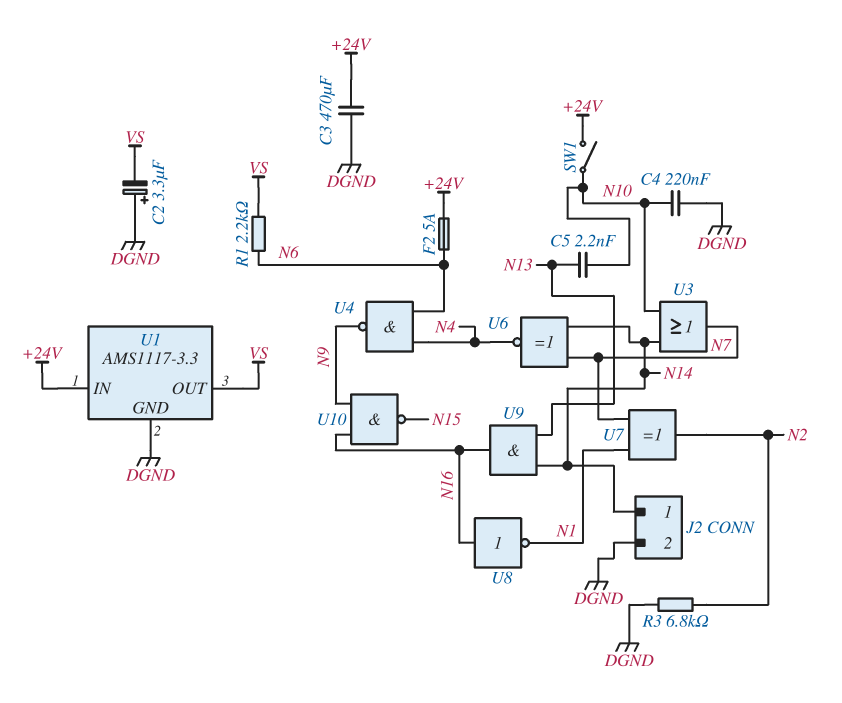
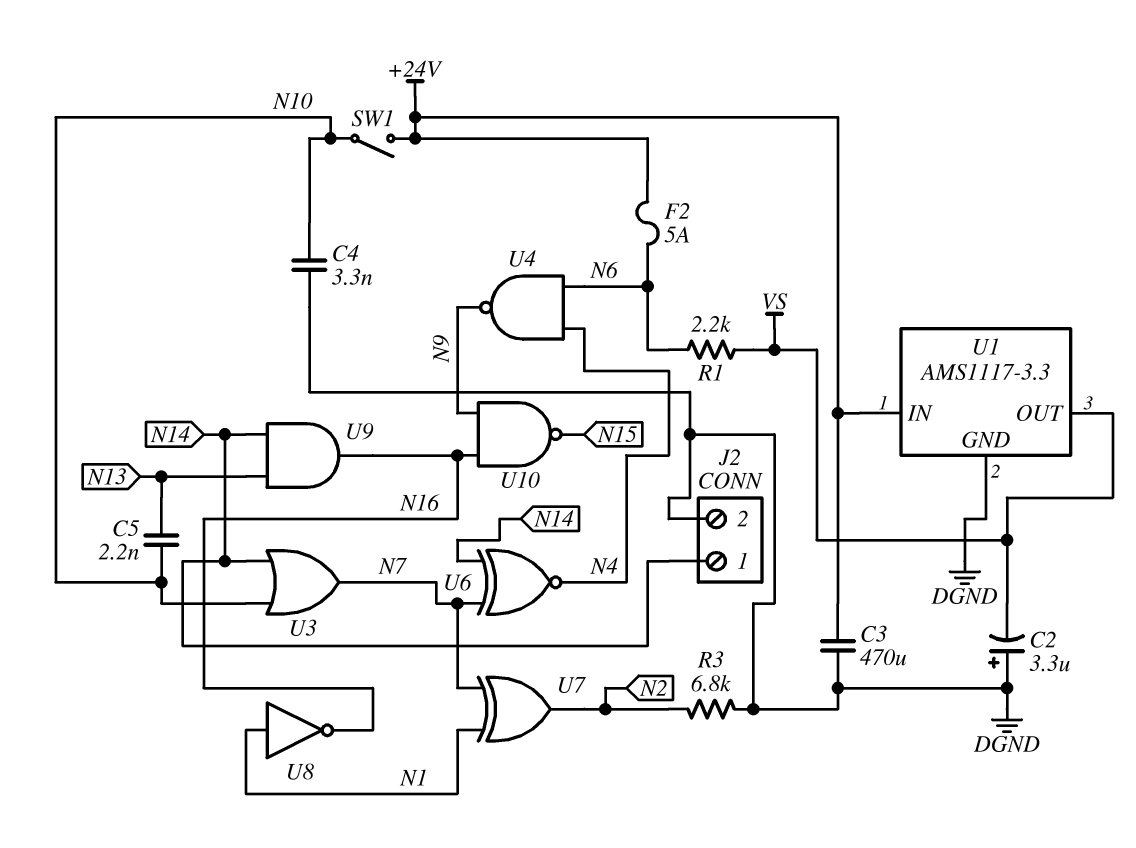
C4: 220nF (DGND, N10) -> 3.3nF (DGND, N10)
U8: NOT (in N16, out N1) -> NOT (in N1, out N16)

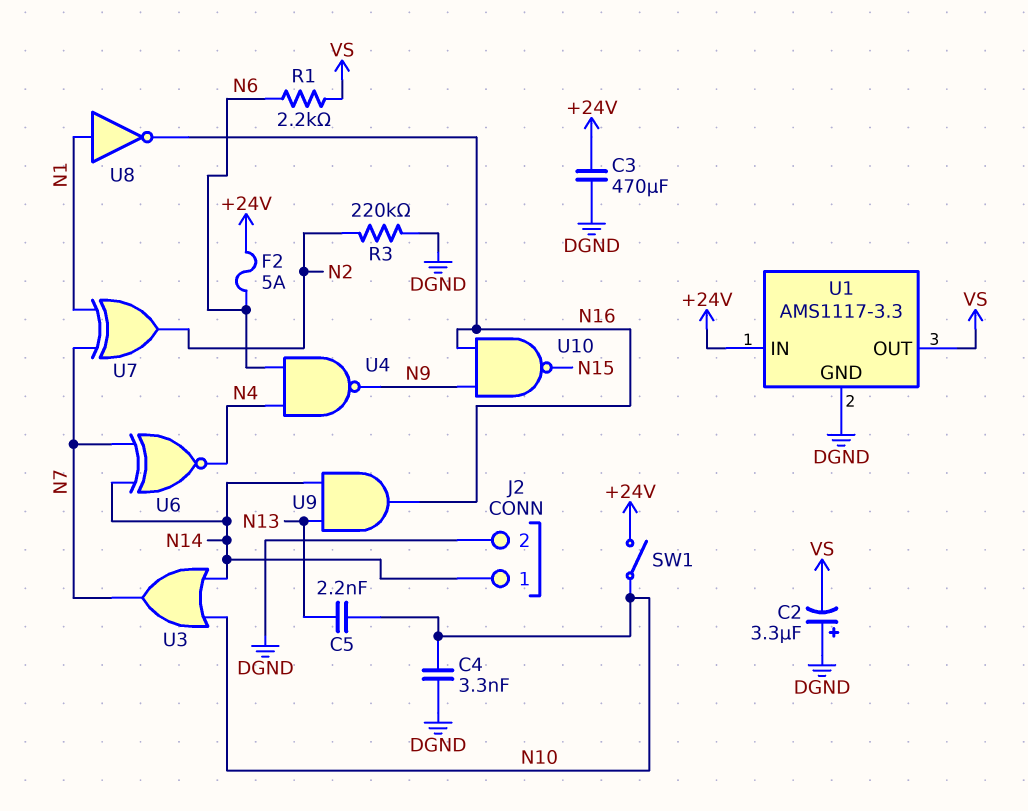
R3: 6.8k (DGND, N2) -> 220k (DGND, N2)

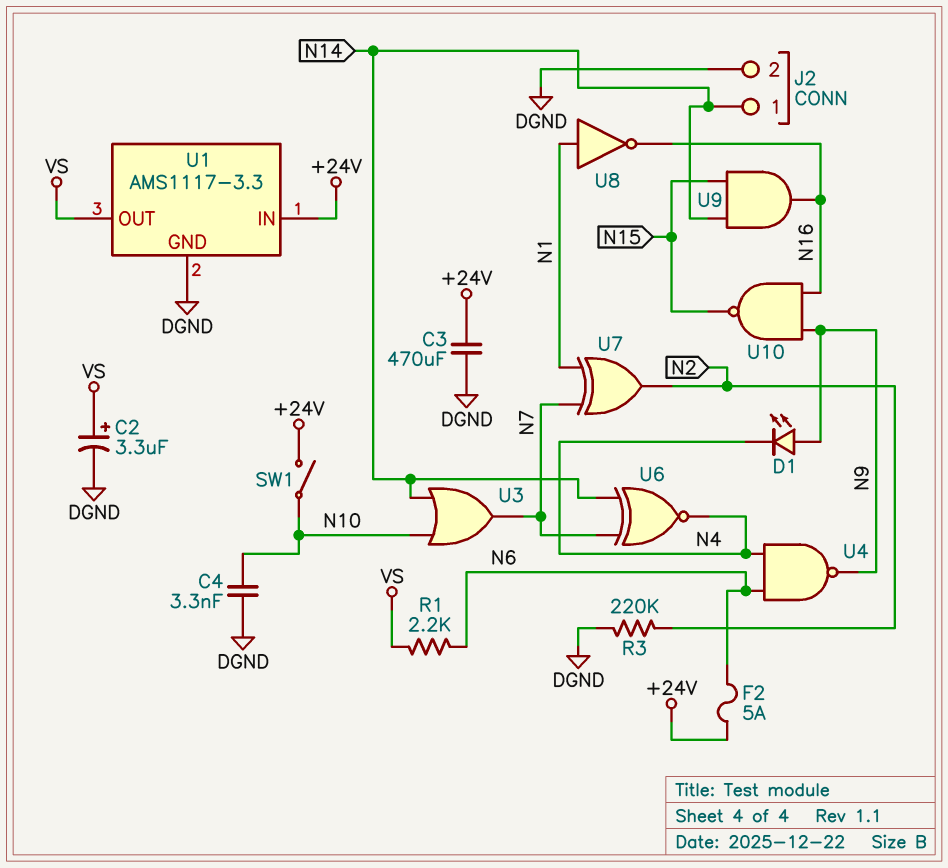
C2: 3.3uF (plus DGND, minus VS) -> 3.3uF (plus VS, minus DGND)
C5: 2.2nF (N10, N13) -> none
D1: none -> LED (A N9, K N4)
U9: AND (in N13, in N14, out N16) -> AND (in N14, in N15, out N16)

